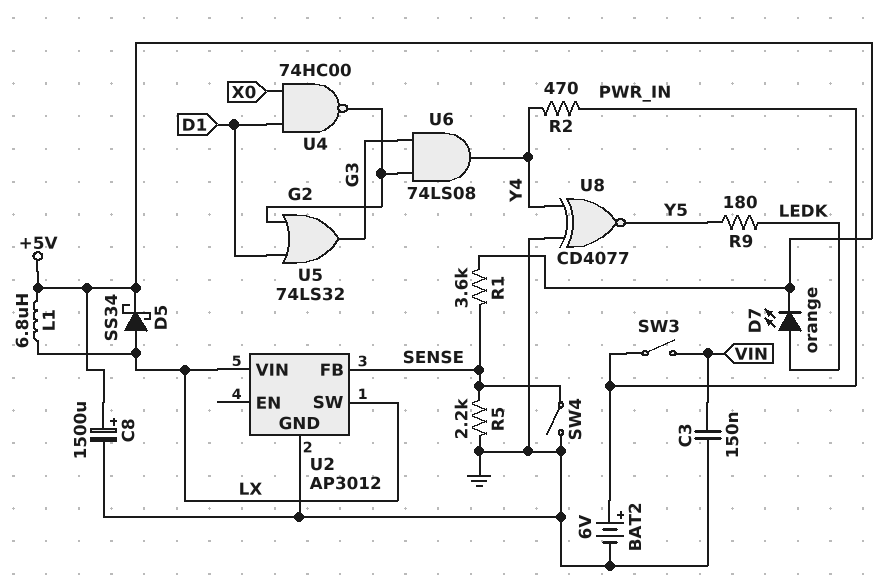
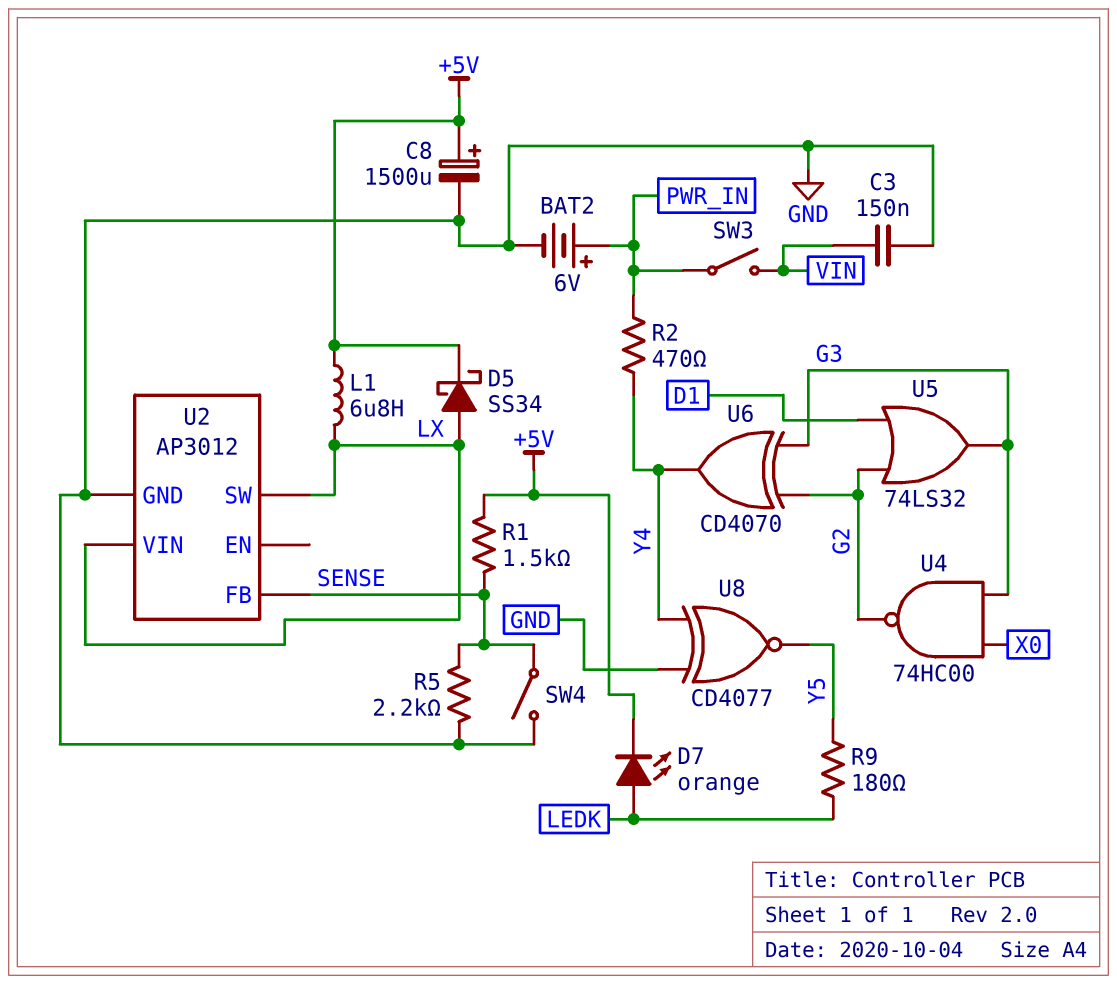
R1: 3.6k (+5V, SENSE) -> 1.5k (+5V, SENSE)
U4: NAND 74HC00 (in D1, in X0, out G2) -> NAND 74HC00 (in G3, in X0, out G2)
U6: AND 74LS08 (in G2, in G3, out Y4) -> XOR CD4070 (in G2, in G3, out Y4)

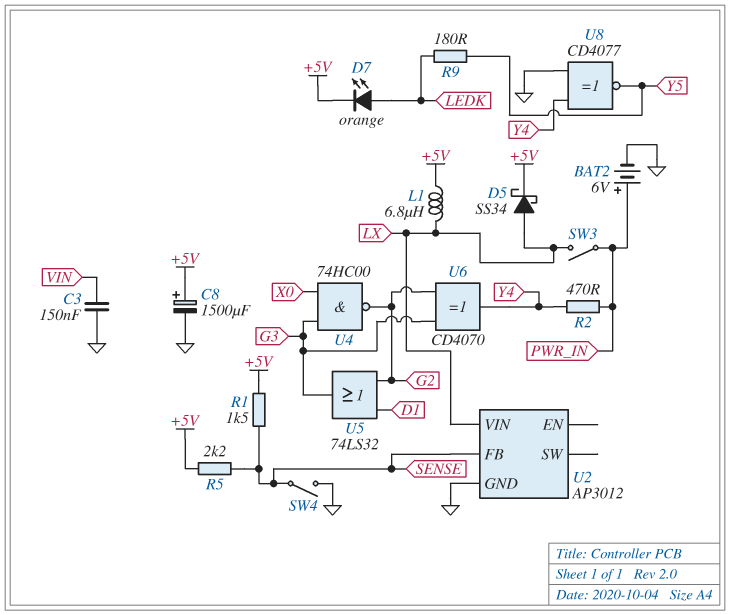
R5: 2.2k (GND, SENSE) -> 2.2k (+5V, SENSE)
SW3: switch (PWR_IN, VIN) -> switch (LX, PWR_IN)
U2 pin SW: LX -> none

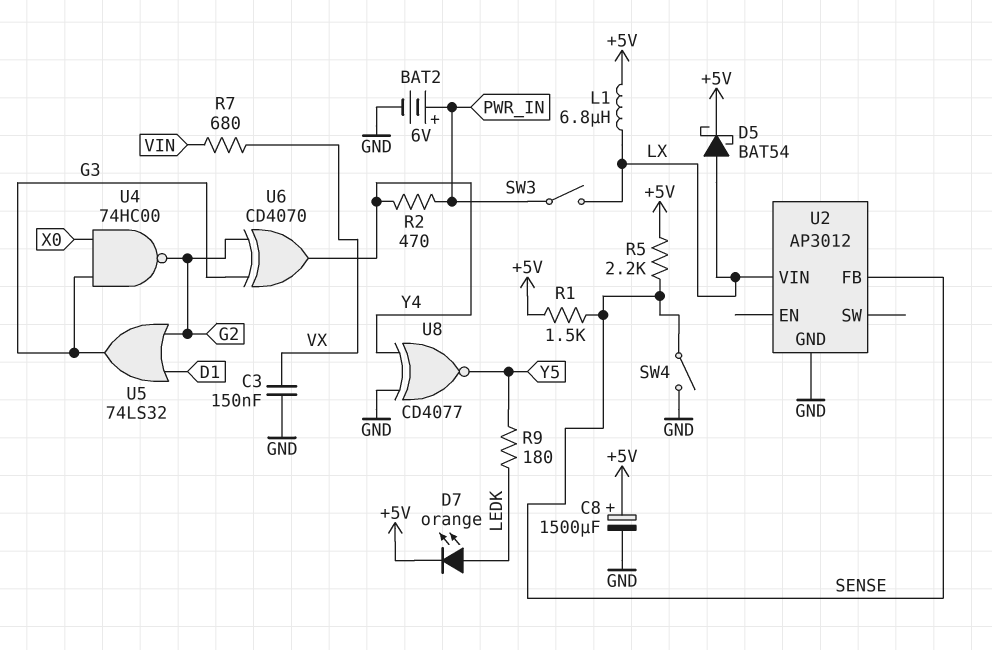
C3: 150nF (GND, VIN) -> 150nF (GND, VX)
D5: schottky SS34 (A LX, K +5V) -> schottky BAT54 (A LX, K +5V)
R7: none -> 680 (VIN, VX)

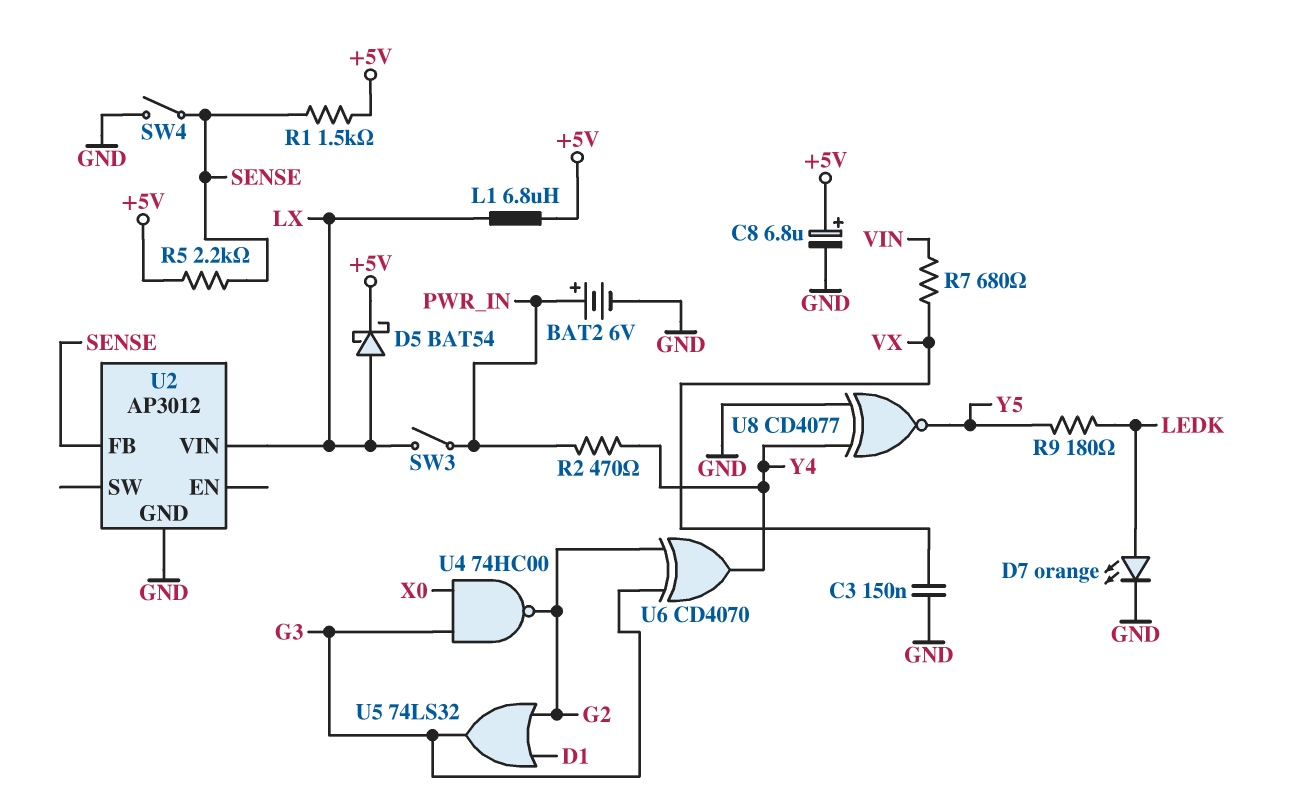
C8: 1500uF (plus +5V, minus GND) -> 6.8uF (plus +5V, minus GND)
D7: LED orange (A LEDK, K +5V) -> LED orange (A LEDK, K GND)

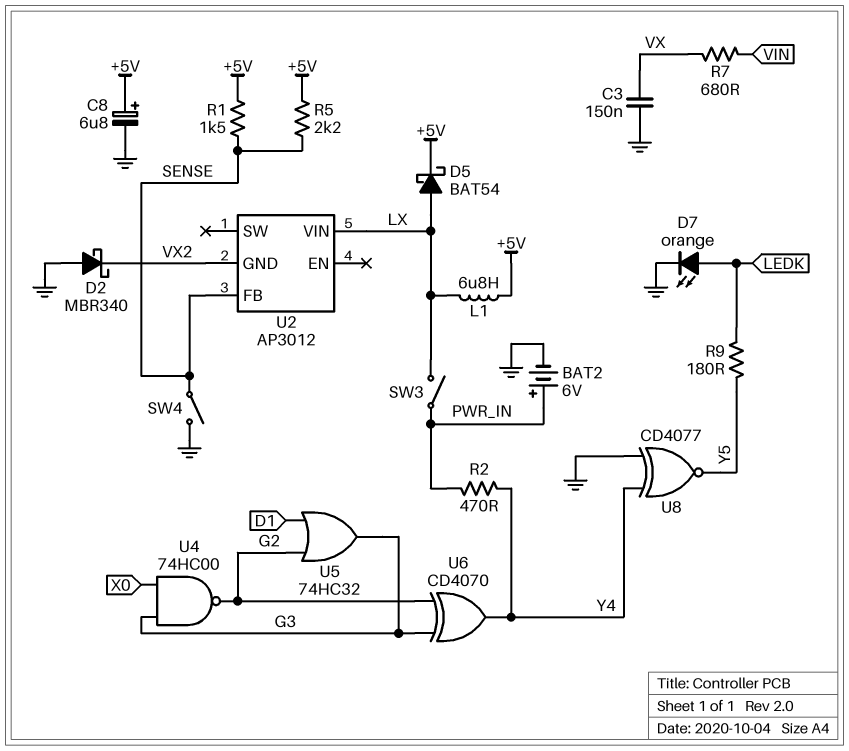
D2: none -> schottky MBR340 (A GND, K VX2)
U2 pin GND: GND -> VX2
U5: OR 74LS32 (in D1, in G2, out G3) -> OR 74HC32 (in D1, in G2, out G3)

